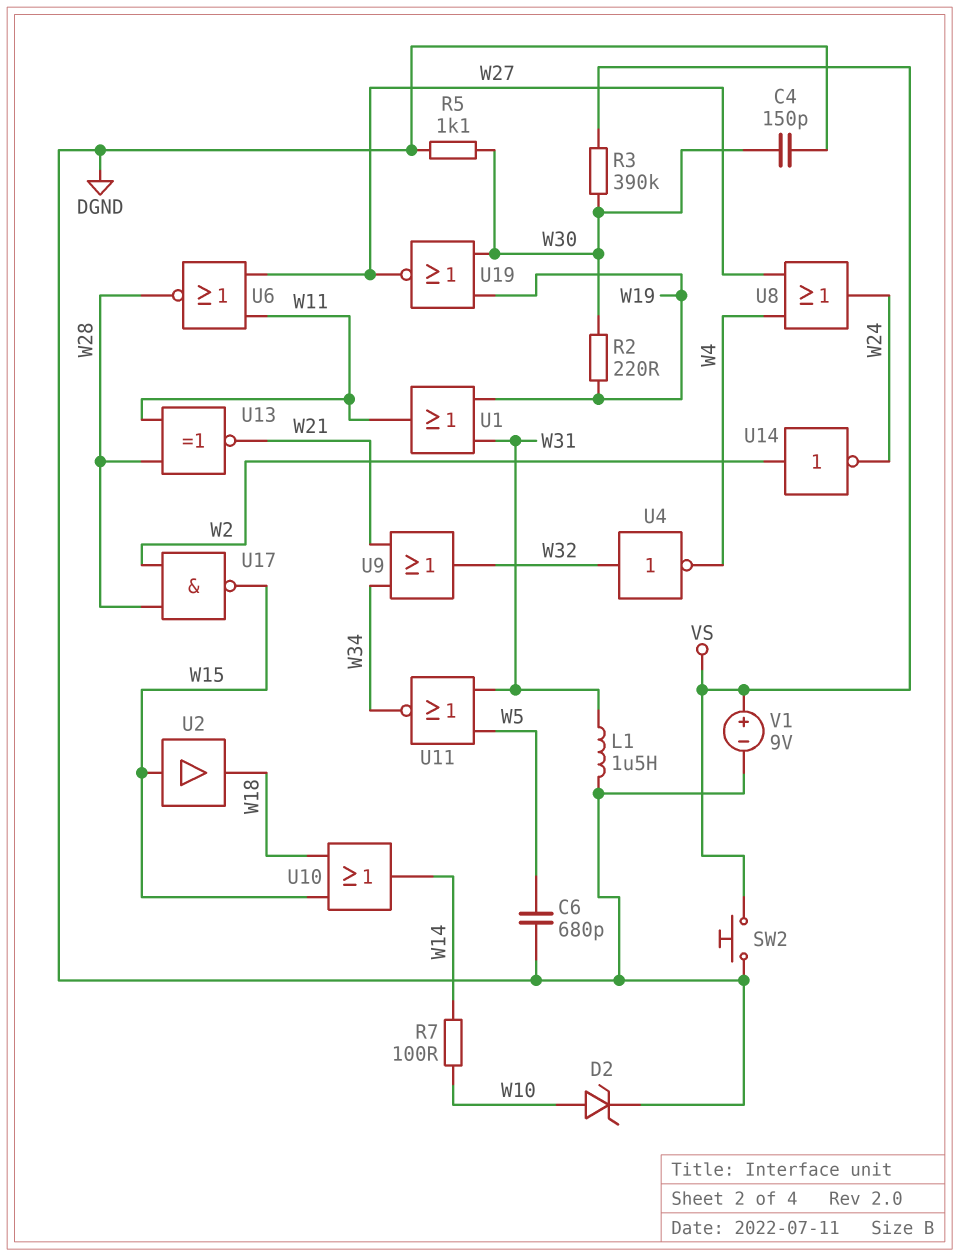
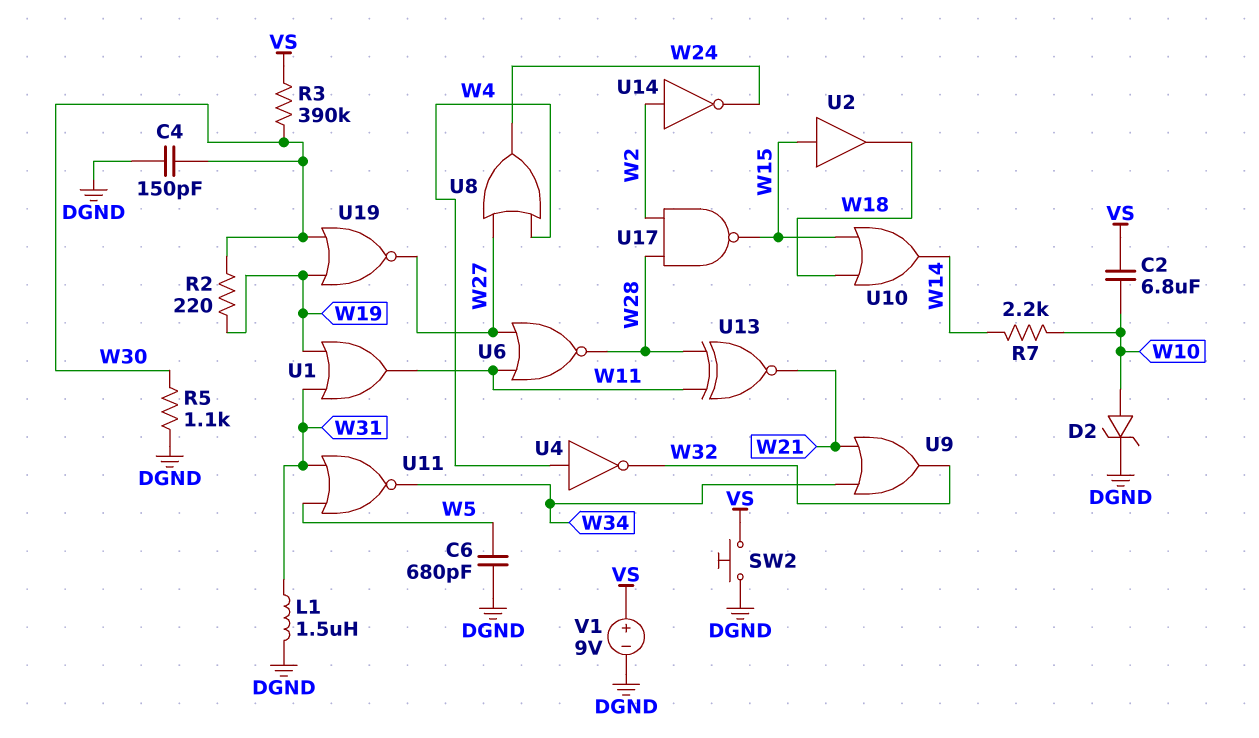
C2: none -> 6.8uF (VS, W10)
R7: 100 (W10, W14) -> 2.2k (W10, W14)
U4: NOT (in W32, out W4) -> NOT (in W4, out W32)

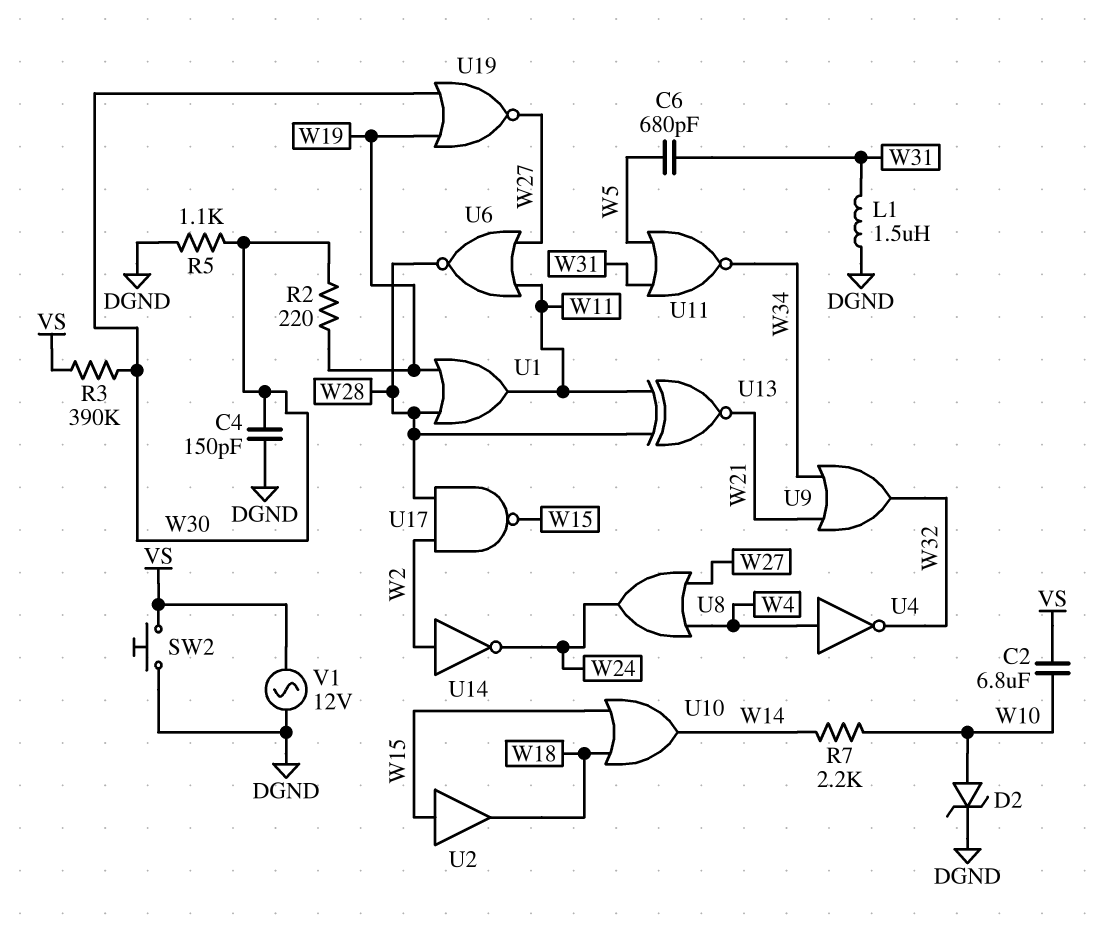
C6: 680pF (DGND, W5) -> 680pF (W5, W31)
U1: OR (in W19, in W31, out W11) -> OR (in W19, in W28, out W11)
V1: 9V (plus VS, minus DGND) -> AC 12V (DGND, VS)

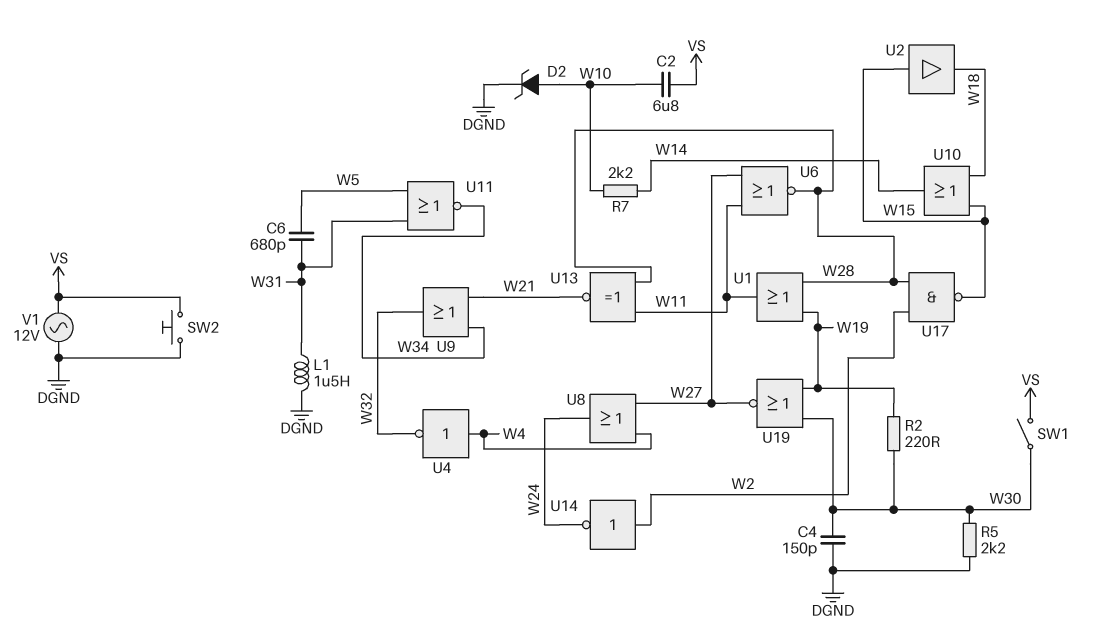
R3: 390k (VS, W30) -> none
R5: 1.1k (DGND, W30) -> 2.2k (DGND, W30)
SW1: none -> switch (VS, W30)

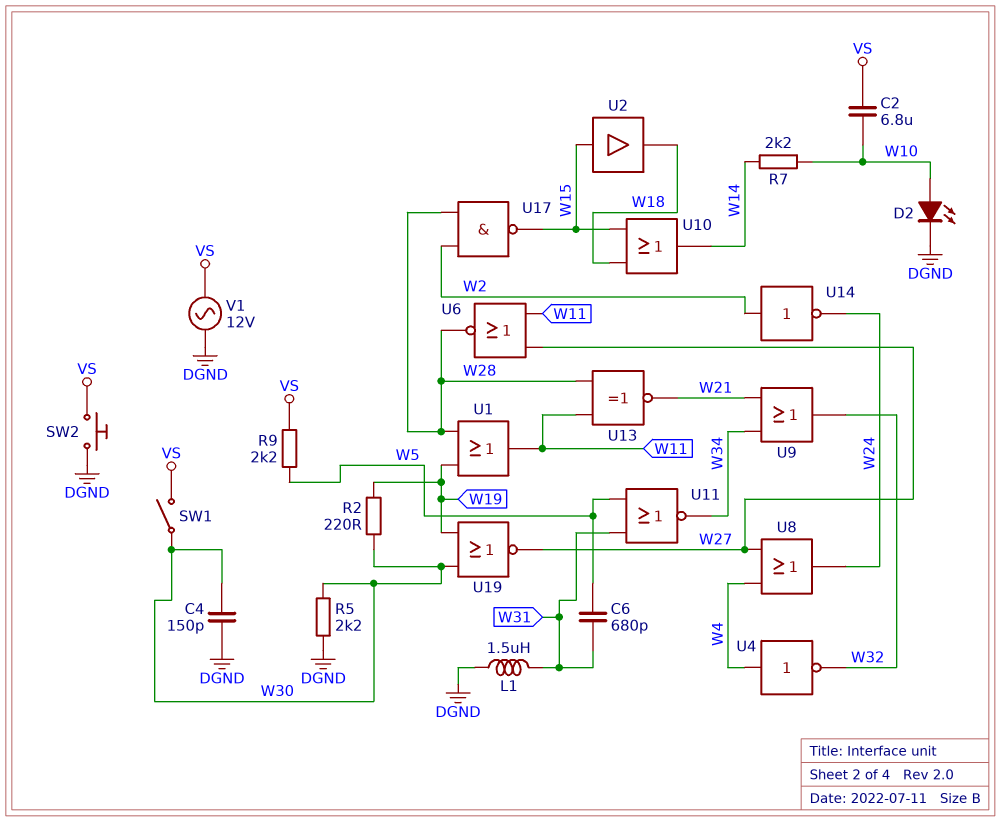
D2: zener (A W10, K DGND) -> LED (A W10, K DGND)
R9: none -> 2.2k (VS, W5)

